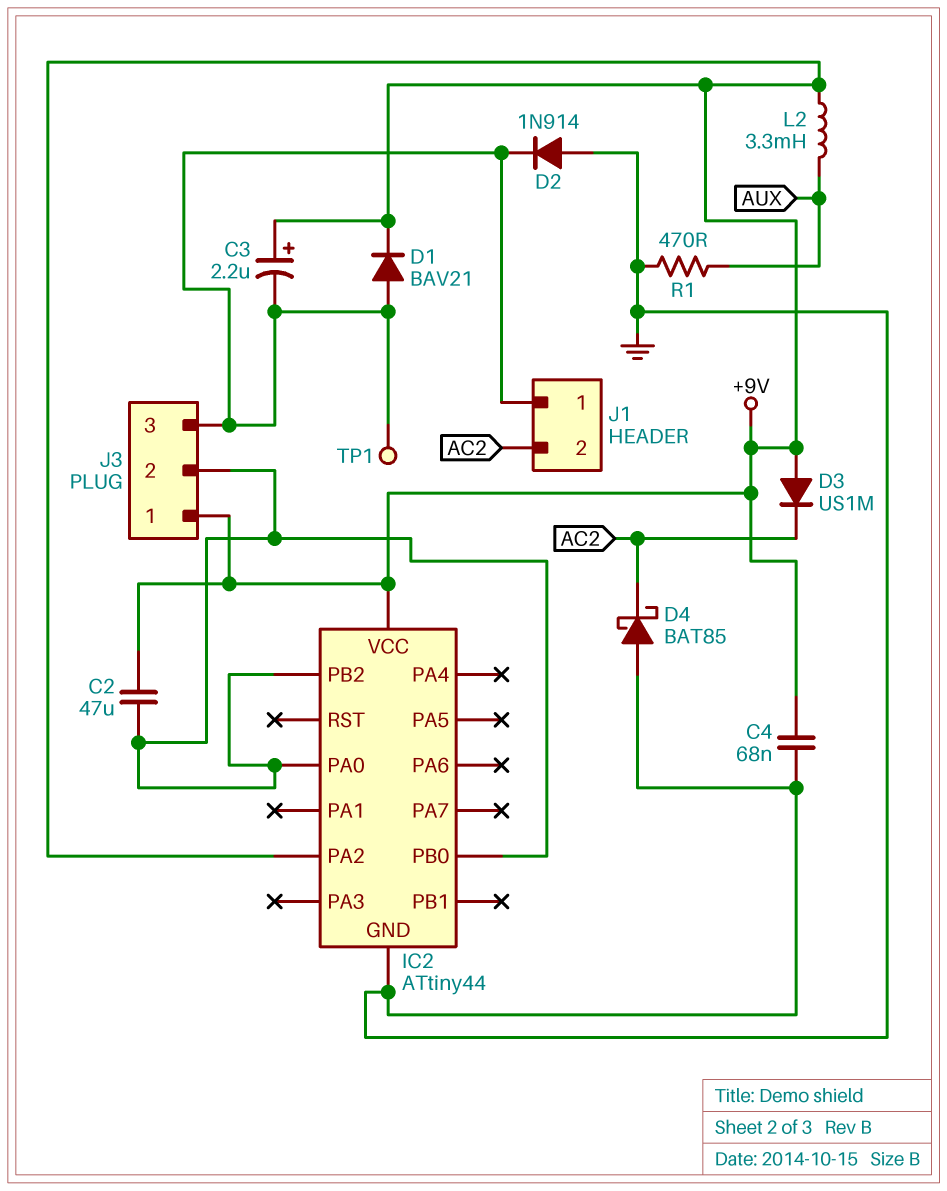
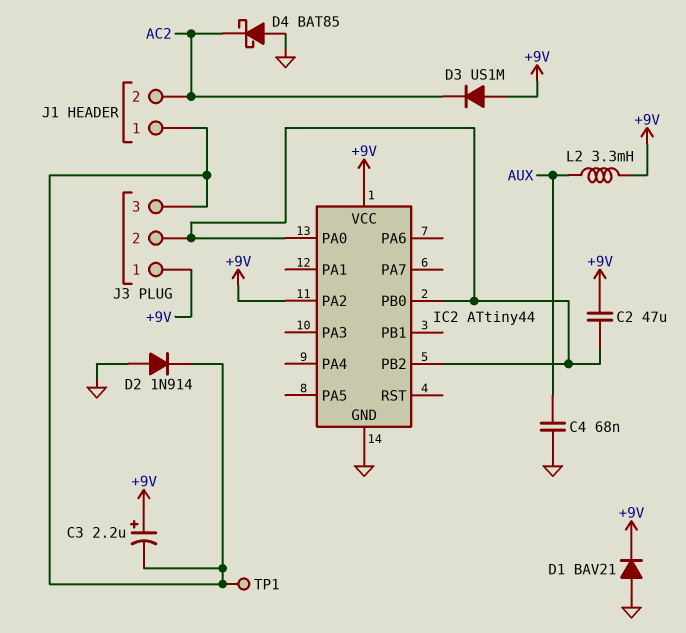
C4: 68nF (+9V, GND) -> 68nF (AUX, GND)
D1: diode BAV21 (A J1/1, K +9V) -> diode BAV21 (A GND, K +9V)
R1: 470 (AUX, GND) -> none

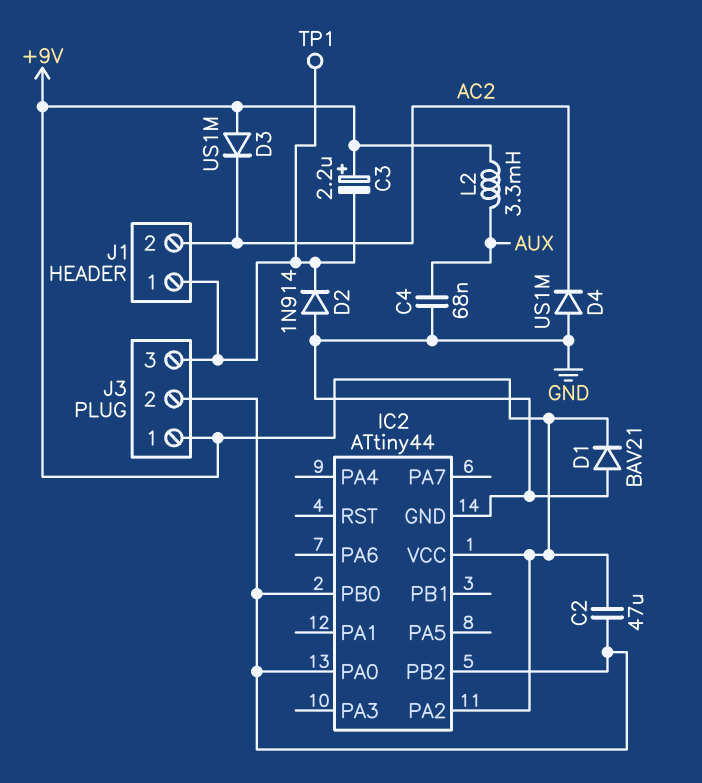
D4: schottky BAT85 (A GND, K AC2) -> diode US1M (A GND, K AC2)

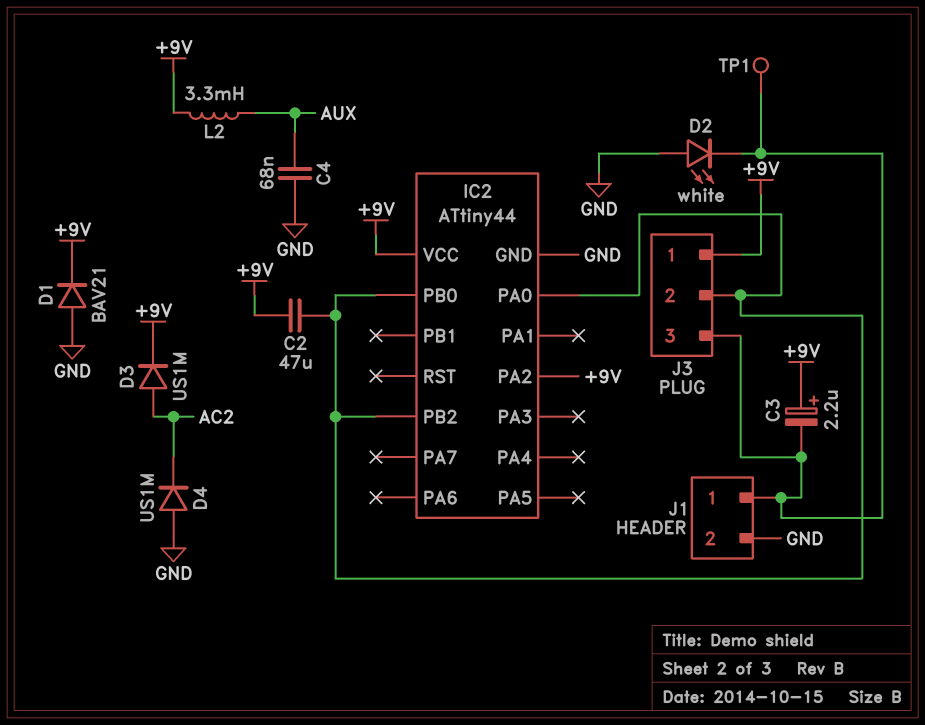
D2: diode 1N914 (A GND, K J1/1) -> LED white (A GND, K J1/1)
D3: diode US1M (A +9V, K AC2) -> diode US1M (A AC2, K +9V)
J1 pin 2: AC2 -> GND

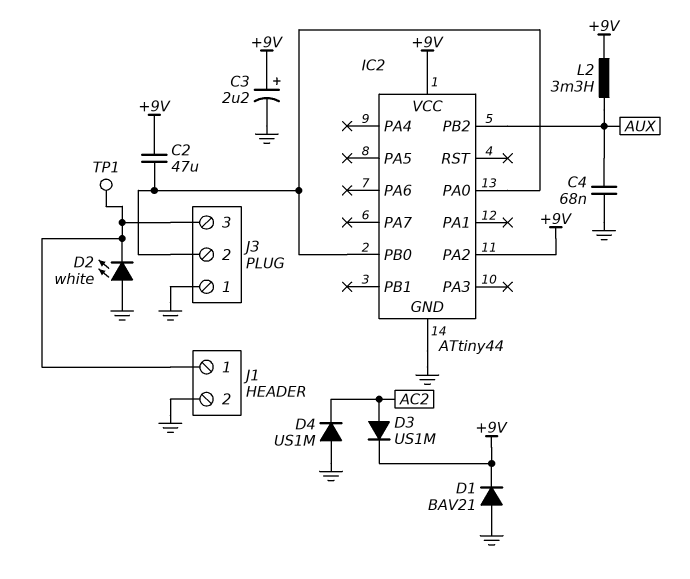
C3: 2.2uF (plus +9V, minus J1/1) -> 2.2uF (plus +9V, minus GND)
IC2 pin PB2: IC2/PA0 -> AUX
J3 pin 1: +9V -> GND

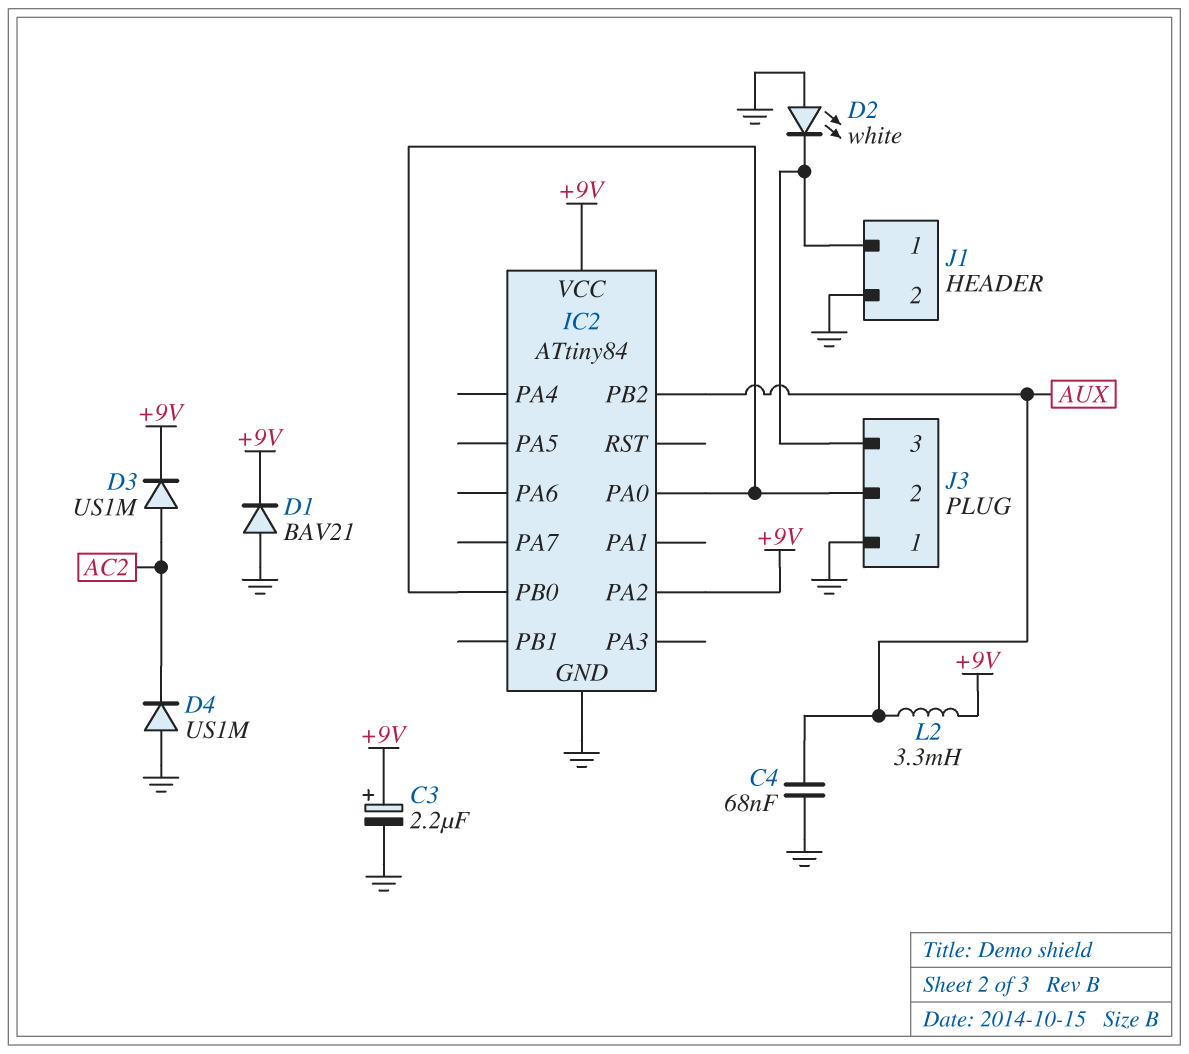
C2: 47uF (+9V, IC2/PA0) -> none
IC2: ATtiny44 -> ATtiny84
TP1: test point (J1/1) -> none

